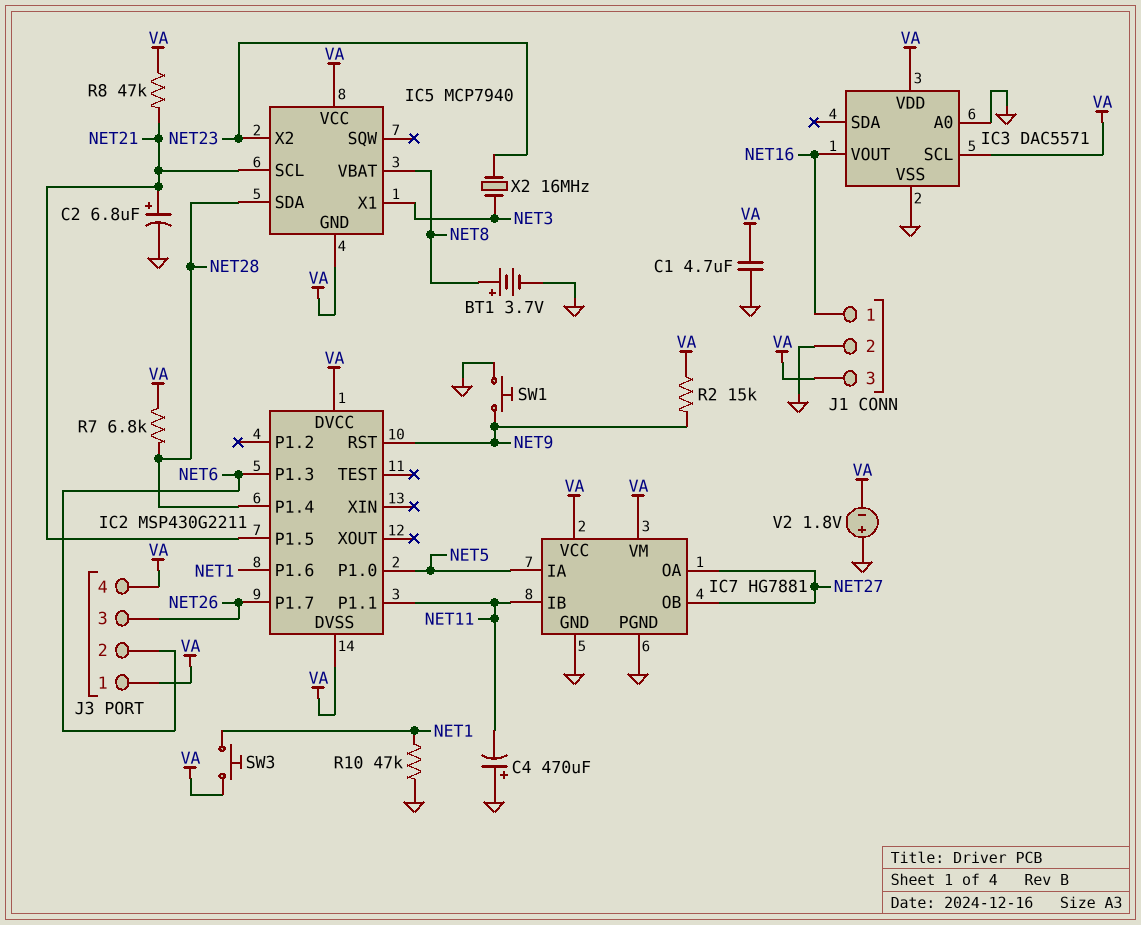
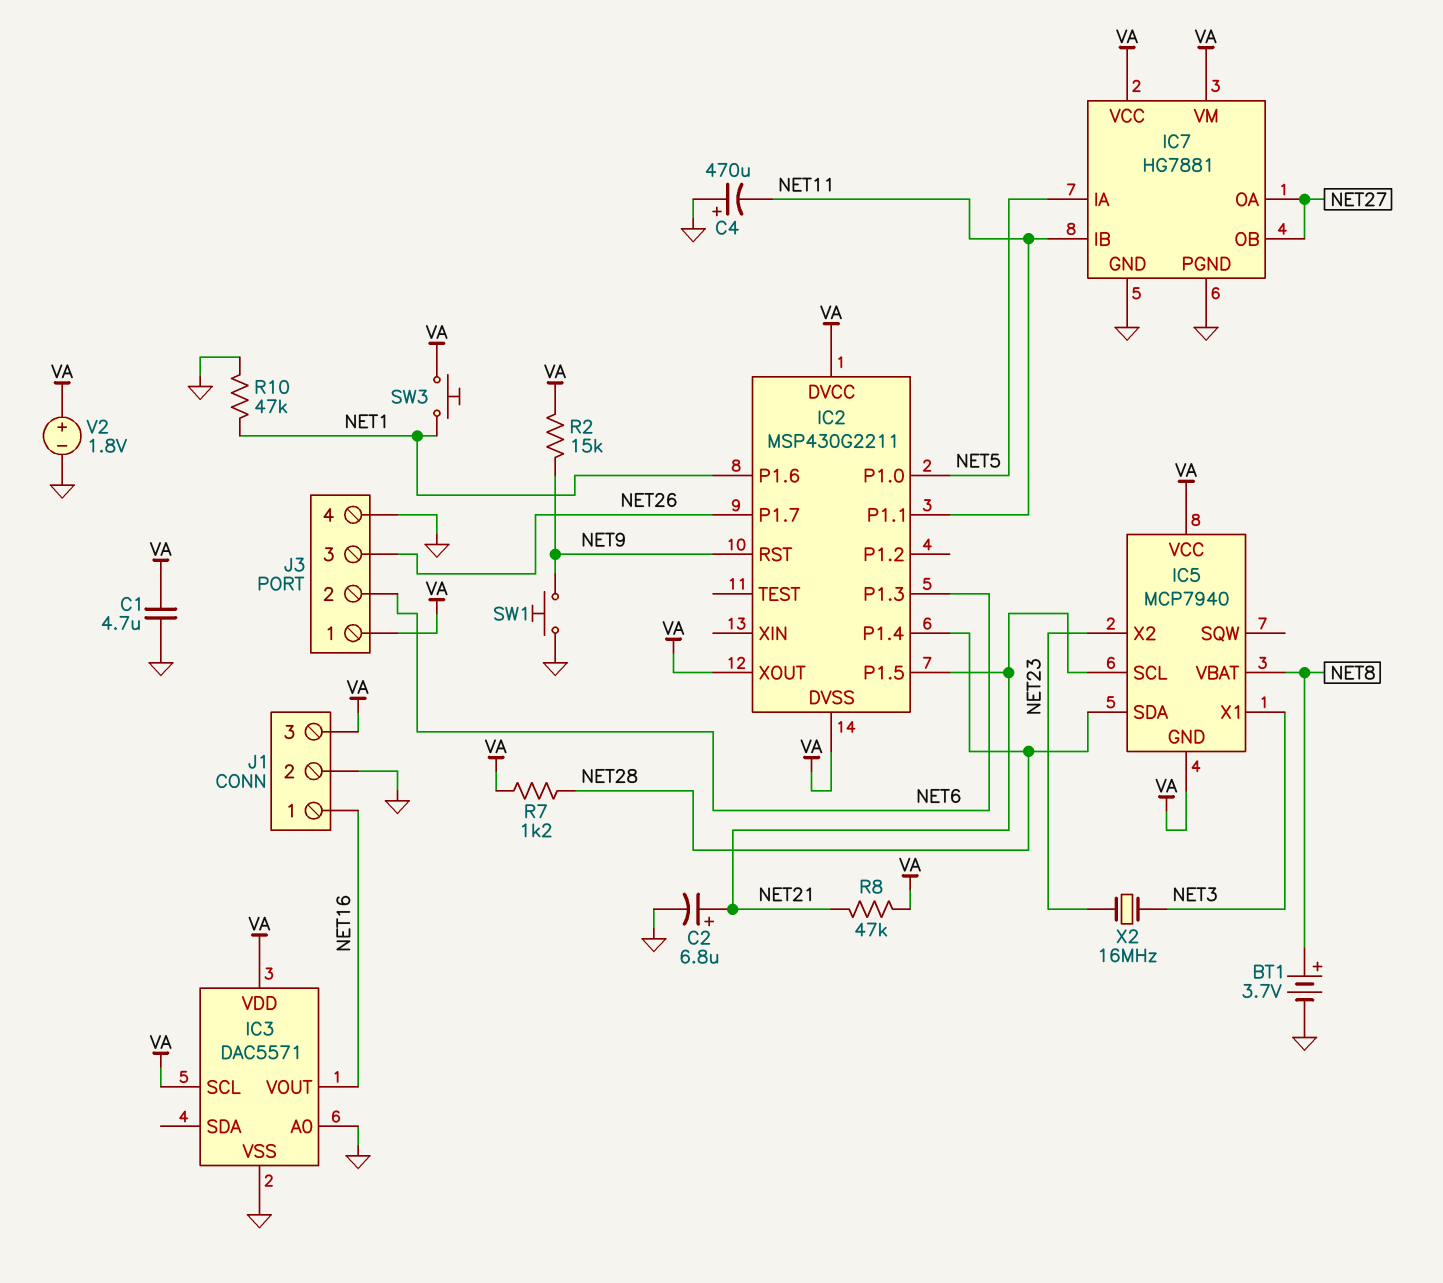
IC2 pin XOUT: none -> VA
J3 pin 4: VA -> GND
R7: 6.8k (NET28, VA) -> 1.2k (NET28, VA)
V2: 1.8V (plus GND, minus VA) -> 1.8V (plus VA, minus GND)

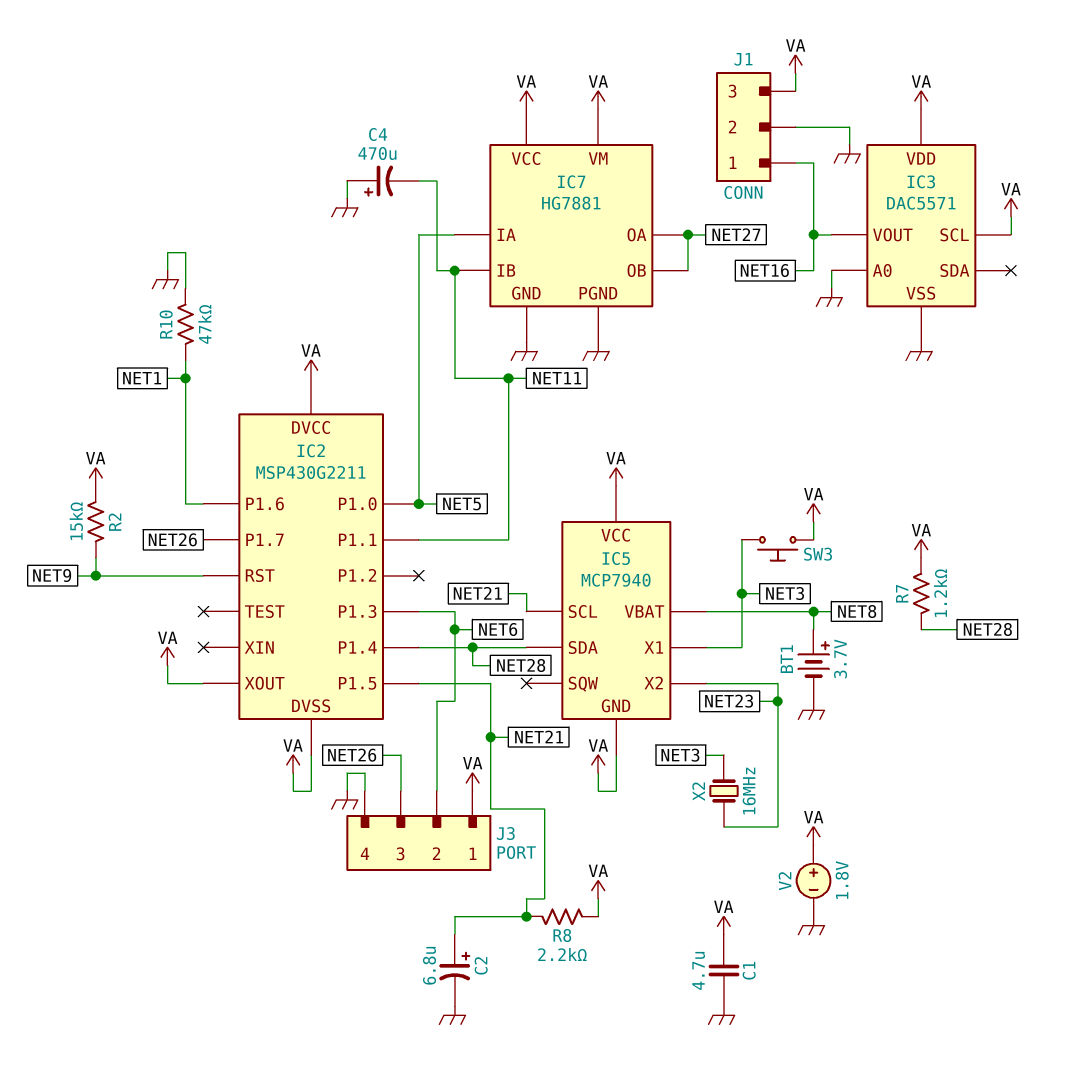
R8: 47k (NET21, VA) -> 2.2k (NET21, VA)
SW1: button (GND, NET9) -> none
SW3: button (NET1, VA) -> button (NET3, VA)

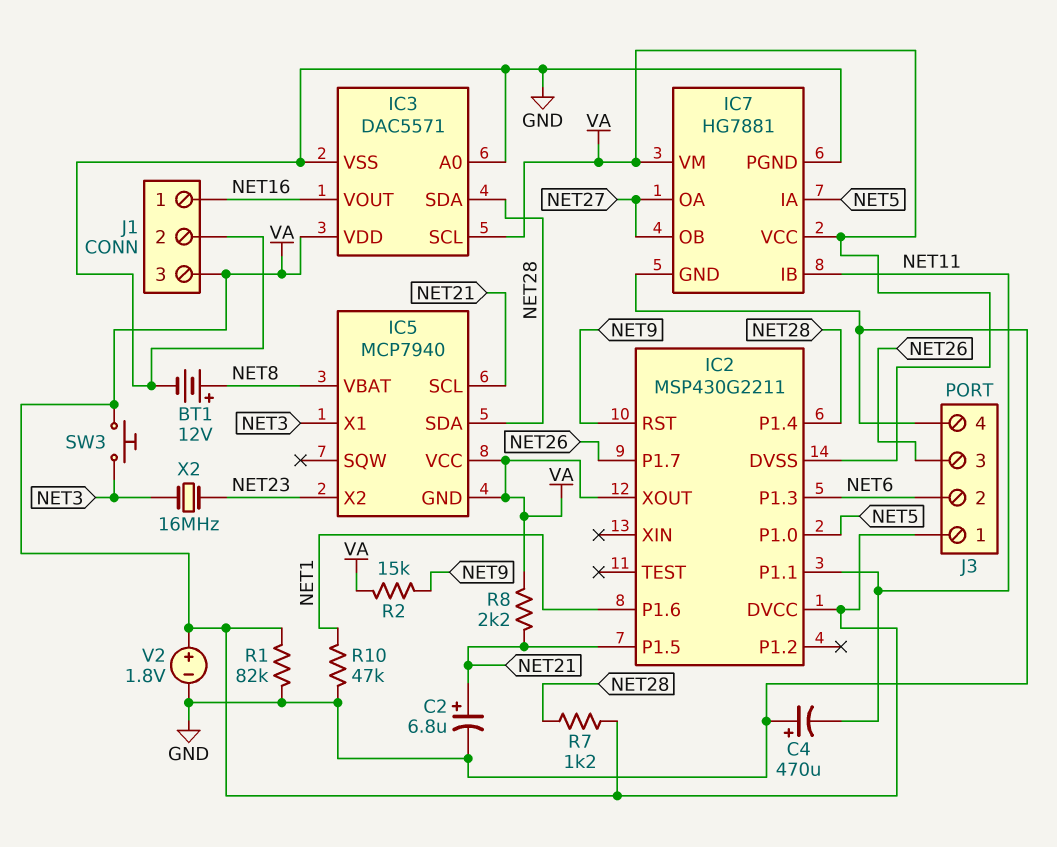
BT1: 3.7V (plus NET8, minus GND) -> 12V (plus NET8, minus GND)
C1: 4.7uF (GND, VA) -> none
IC3 pin SDA: none -> NET28
R1: none -> 82k (GND, VA)

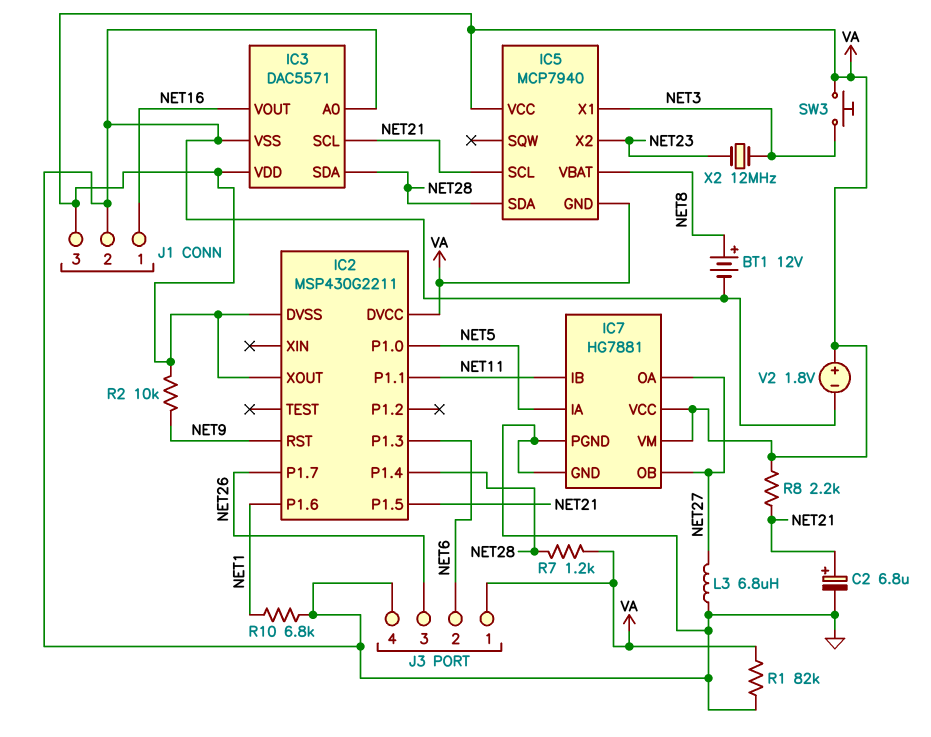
C4: 470uF (plus GND, minus NET11) -> none
IC3 pin SCL: VA -> NET21
L3: none -> 6.8uH (GND, NET27)
R2: 15k (NET9, VA) -> 10k (NET9, VA)
R10: 47k (GND, NET1) -> 6.8k (GND, NET1)
X2: 16MHz (NET3, NET23) -> 12MHz (NET3, NET23)

